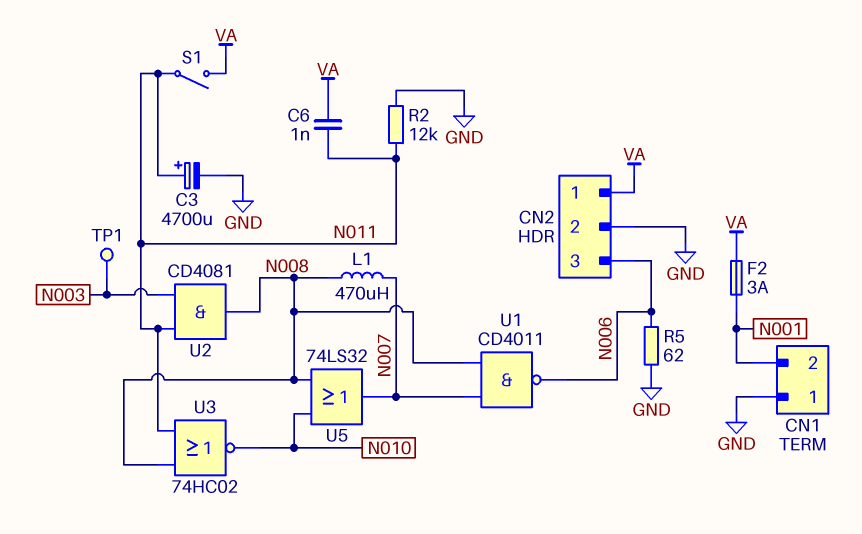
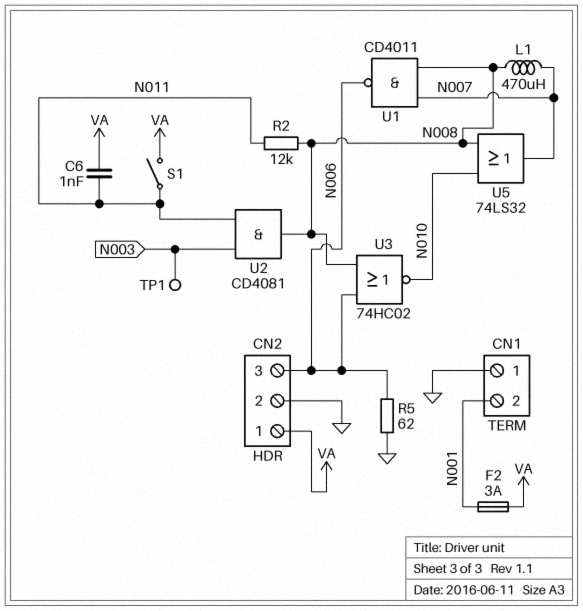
C3: 4700uF (plus N011, minus GND) -> none
R2: 12k (GND, N011) -> 12k (N008, N011)
U3: NOR 74HC02 (in N008, in N011, out N010) -> NOR 74HC02 (in N006, in N008, out N010)

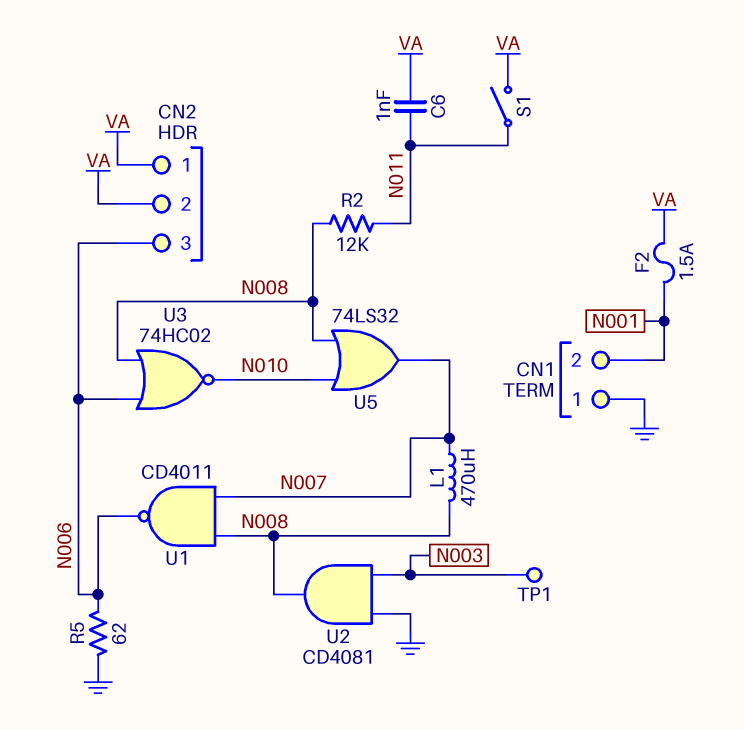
CN2 pin 2: GND -> VA
F2: 3A (N001, VA) -> 1.5A (N001, VA)
U2: AND CD4081 (in N003, in N011, out N008) -> AND CD4081 (in GND, in N003, out N008)

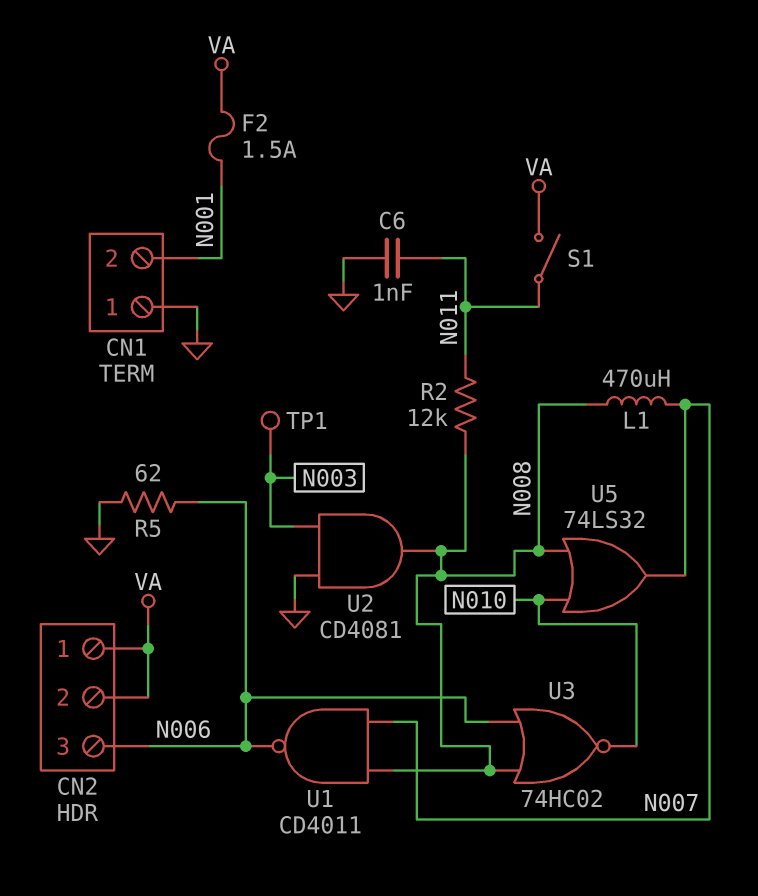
C6: 1nF (N011, VA) -> 1nF (GND, N011)

